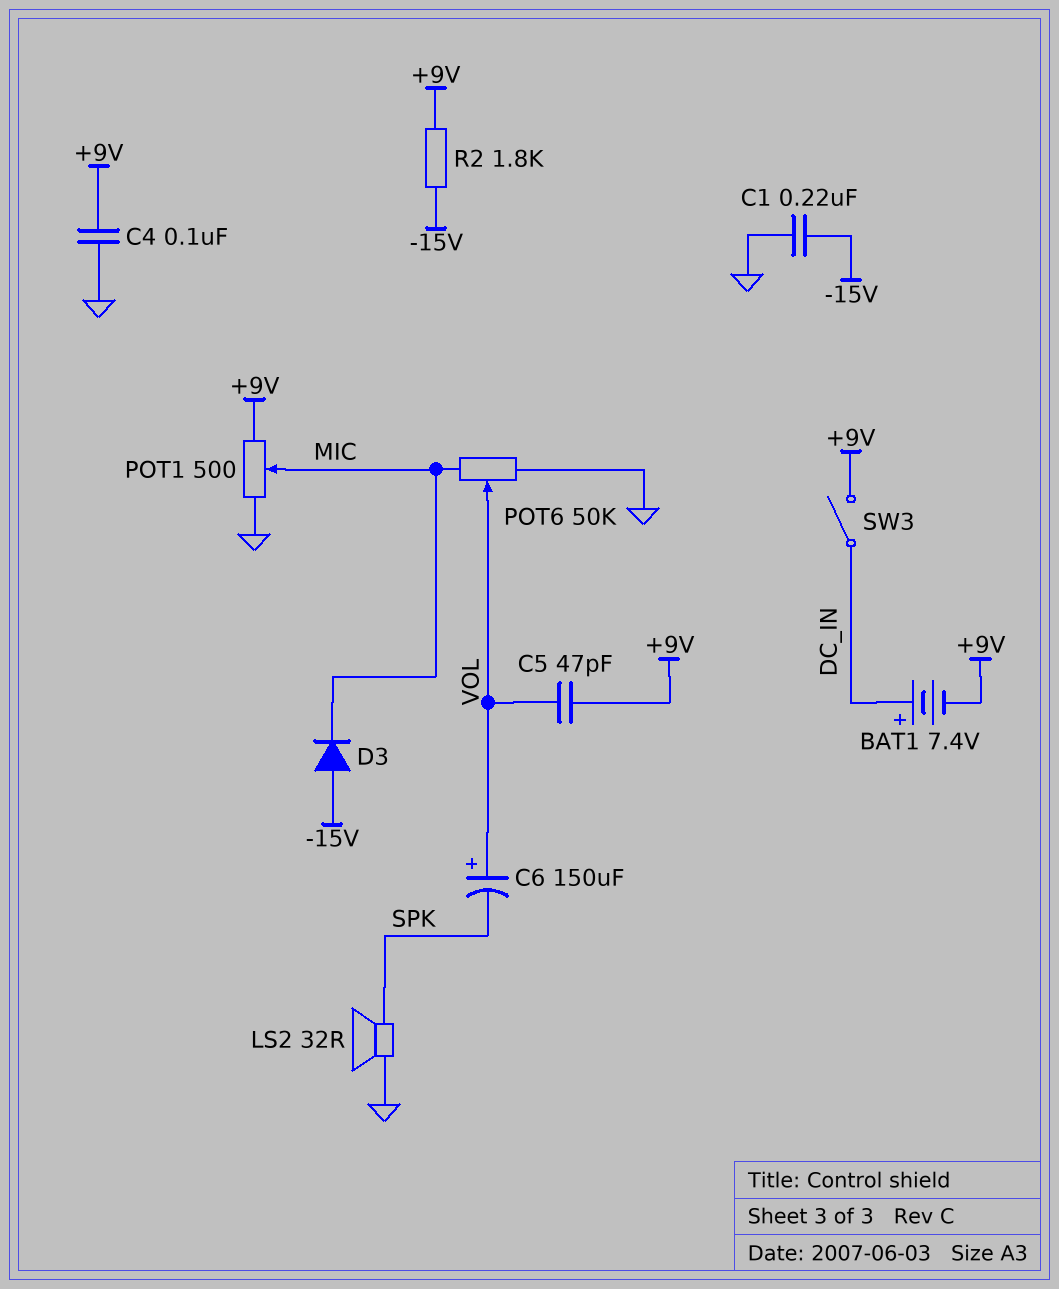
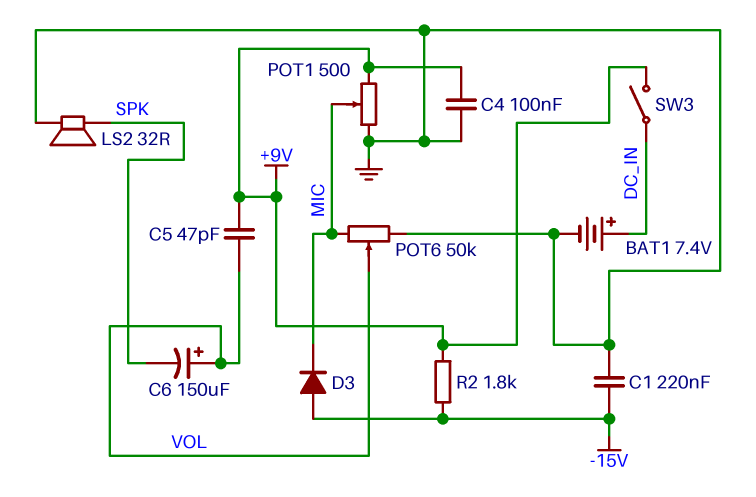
BAT1: 7.4V (plus DC_IN, minus +9V) -> 7.4V (plus DC_IN, minus GND)

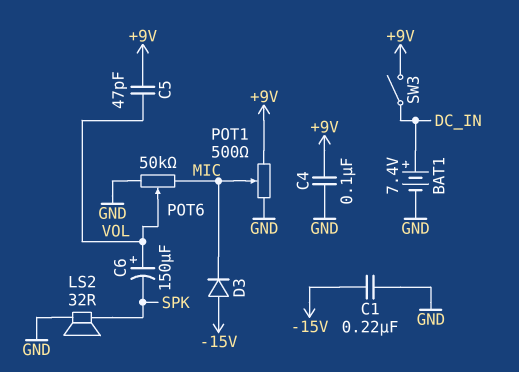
R2: 1.8k (+9V, -15V) -> none

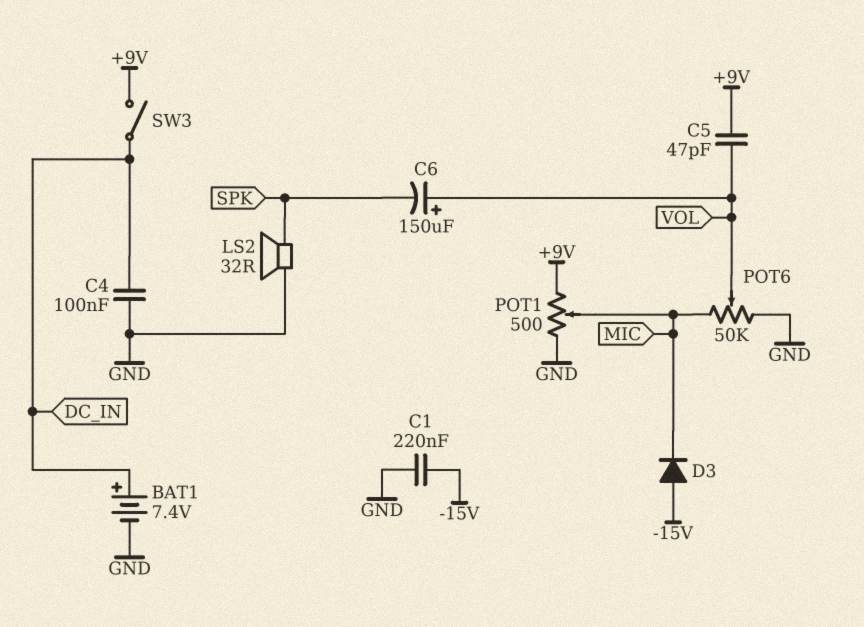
C4: 100nF (+9V, GND) -> 100nF (DC_IN, GND)

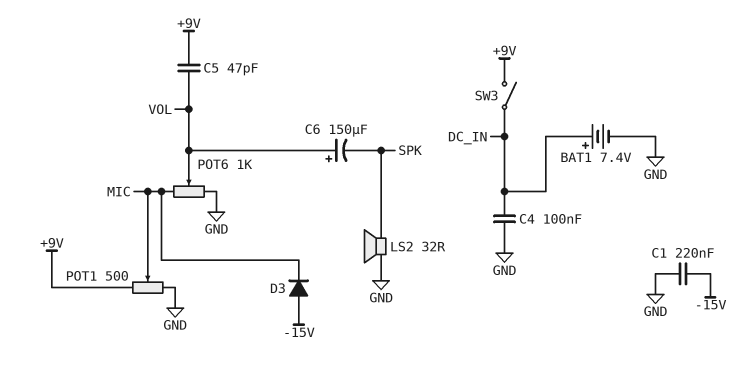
POT6: 50k (GND, MIC, wiper VOL) -> 1k (GND, MIC, wiper VOL)

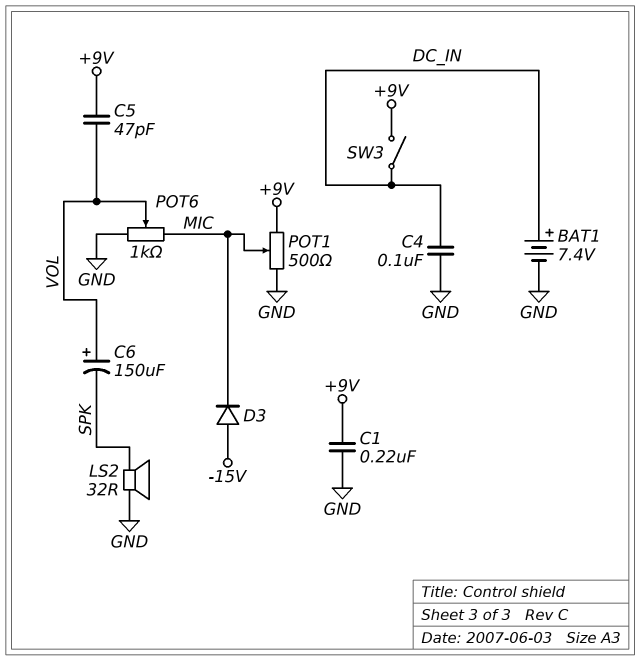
C1: 220nF (-15V, GND) -> 220nF (+9V, GND)

